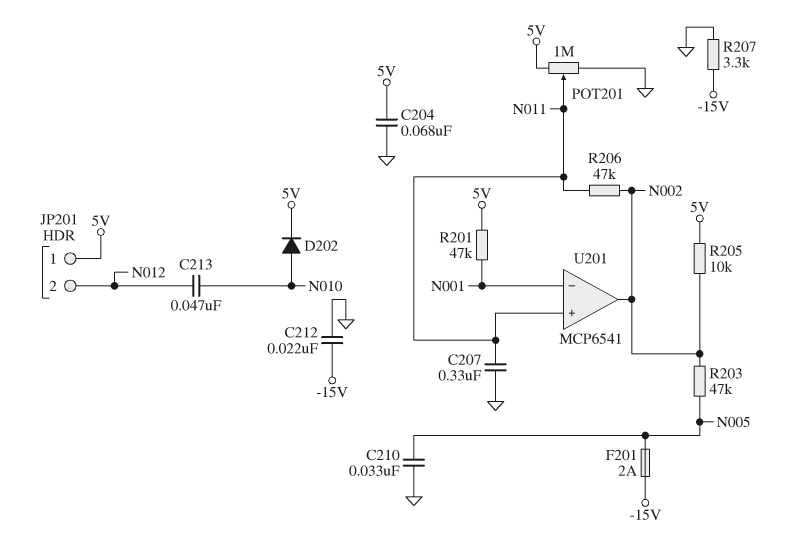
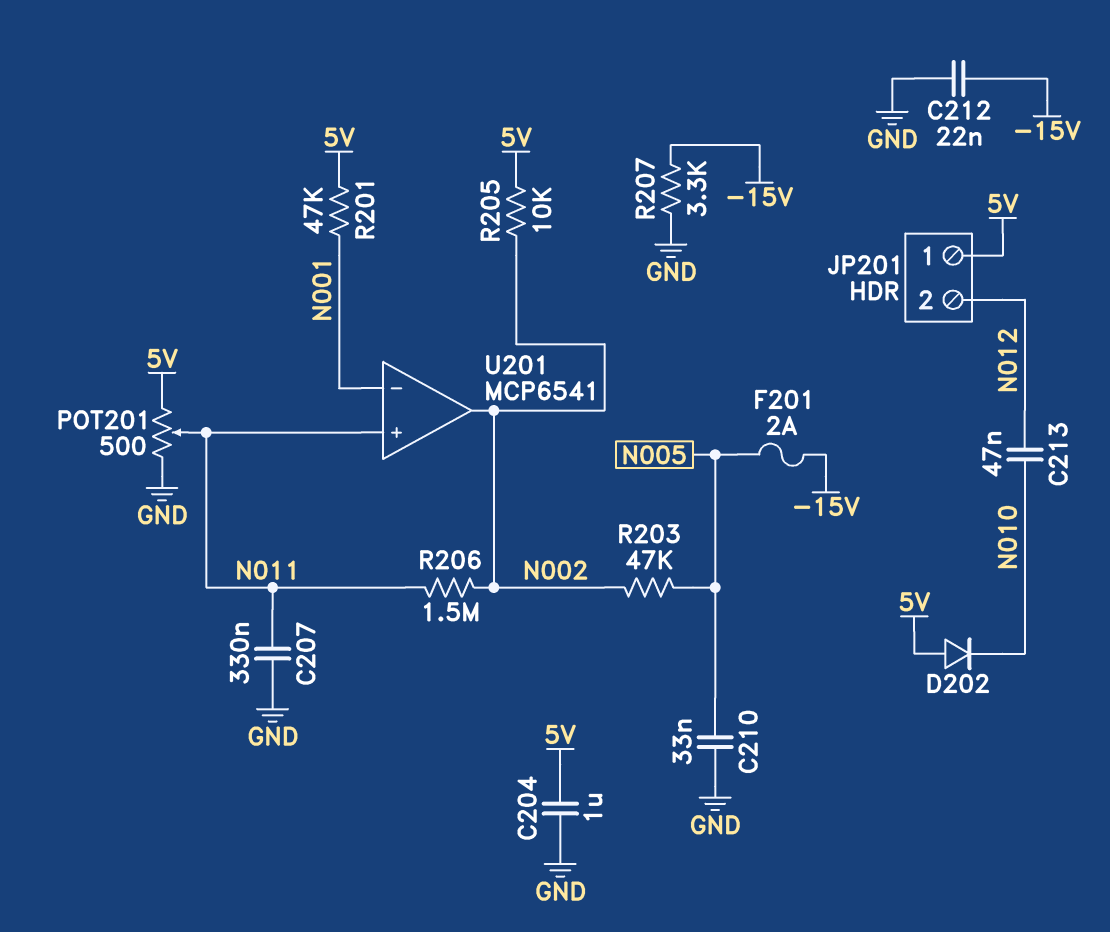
C204: 68nF (5V, GND) -> 1uF (5V, GND)
D202: diode (A N010, K 5V) -> diode (A 5V, K N010)
POT201: 1M (5V, GND, wiper N011) -> 500 (5V, GND, wiper N011)
R206: 47k (N002, N011) -> 1.5M (N002, N011)

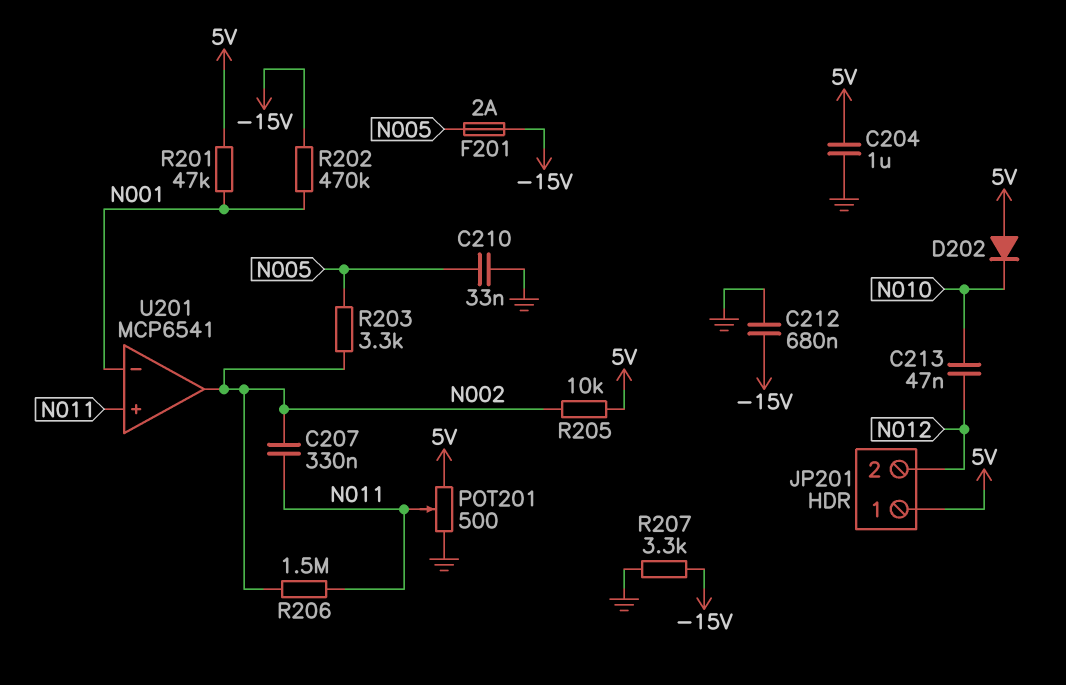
C207: 330nF (GND, N011) -> 330nF (N002, N011)
C212: 22nF (-15V, GND) -> 680nF (-15V, GND)
R202: none -> 470k (-15V, N001)
R203: 47k (N002, N005) -> 3.3k (N002, N005)

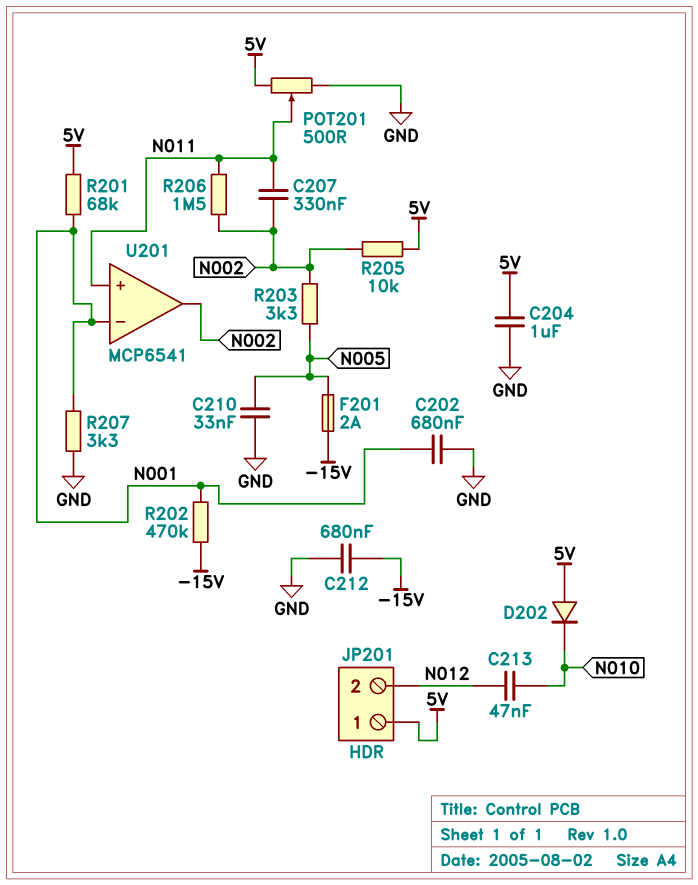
C202: none -> 680nF (GND, N001)
R201: 47k (5V, N001) -> 68k (5V, N001)
R207: 3.3k (-15V, GND) -> 3.3k (GND, N001)

